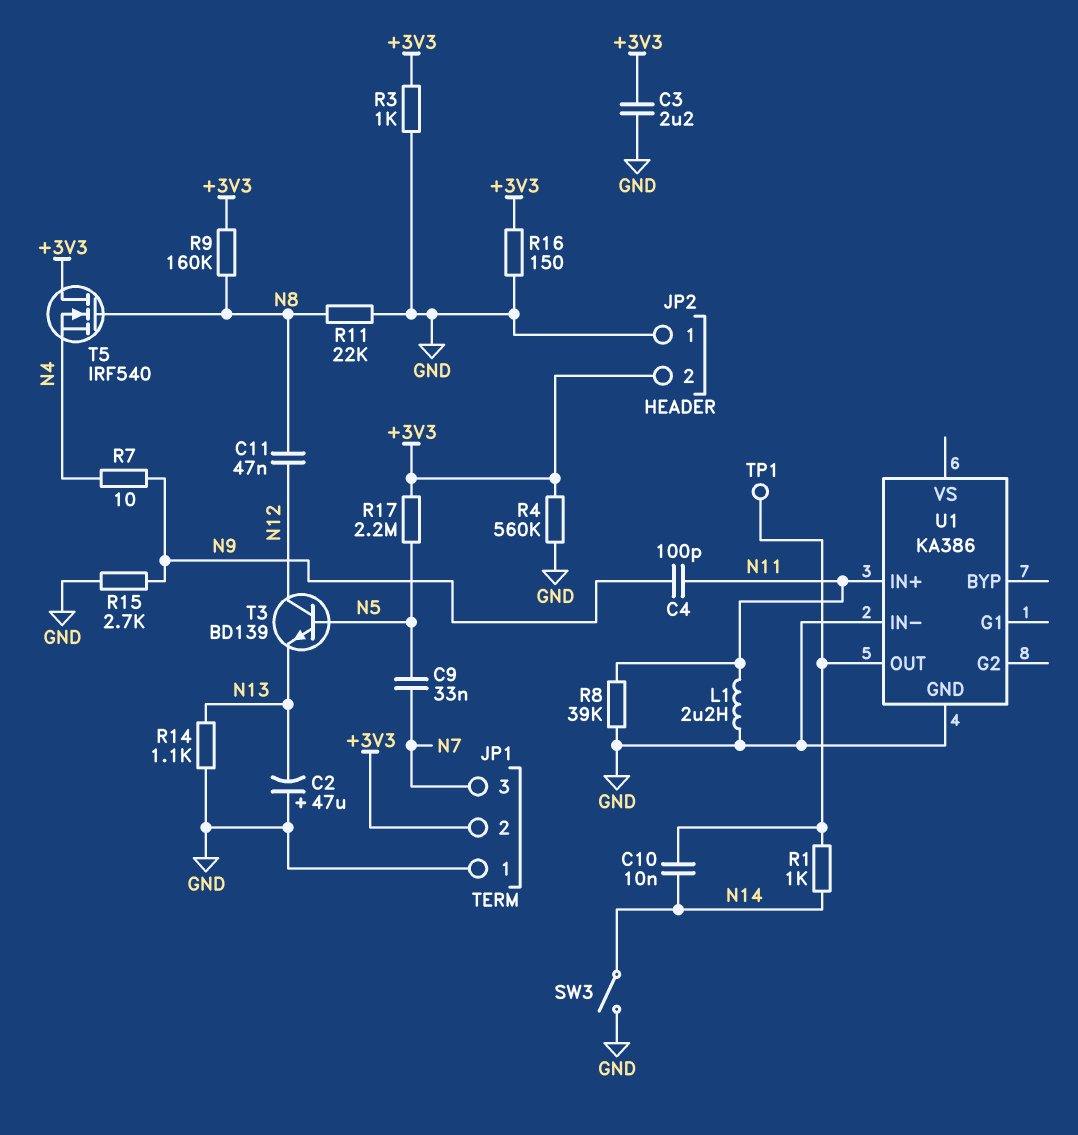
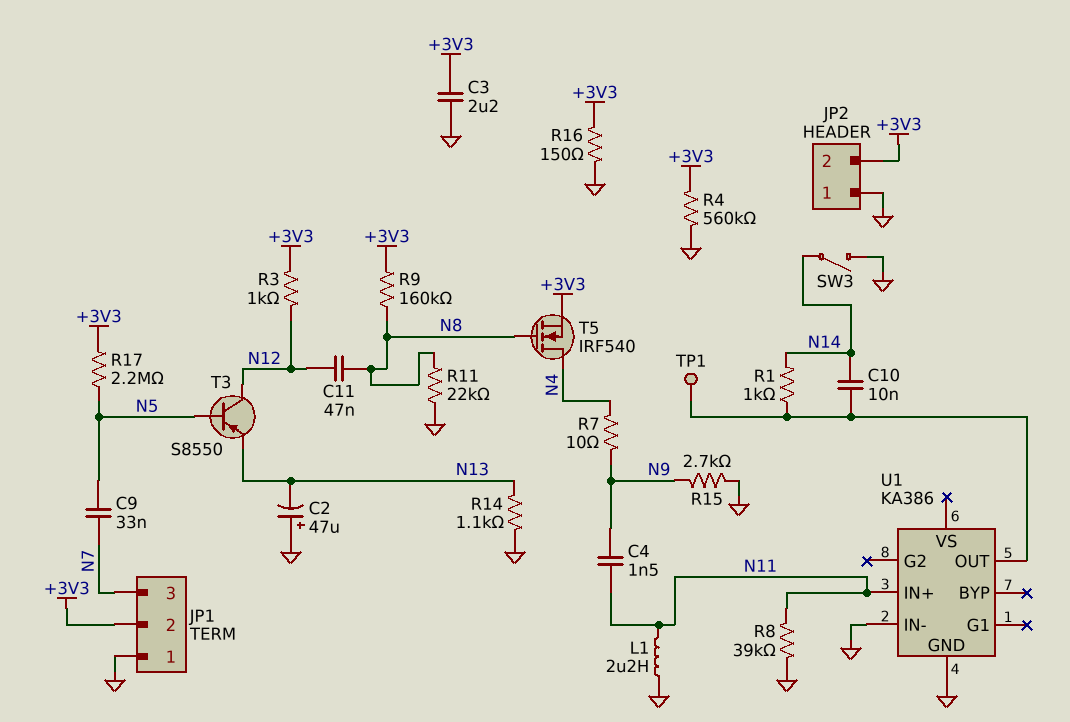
C4: 100pF (N9, N11) -> 1.5nF (N9, N11)
R3: 1k (+3V3, GND) -> 1k (+3V3, N12)
T3: NPN BD139 (B N5, C N12, E N13) -> PNP S8550 (B N5, C N12, E N13)
T5: NMOS IRF540 (G N8, D +3V3, S N4) -> NMOS IRF540 (G N8, D N4, S +3V3)

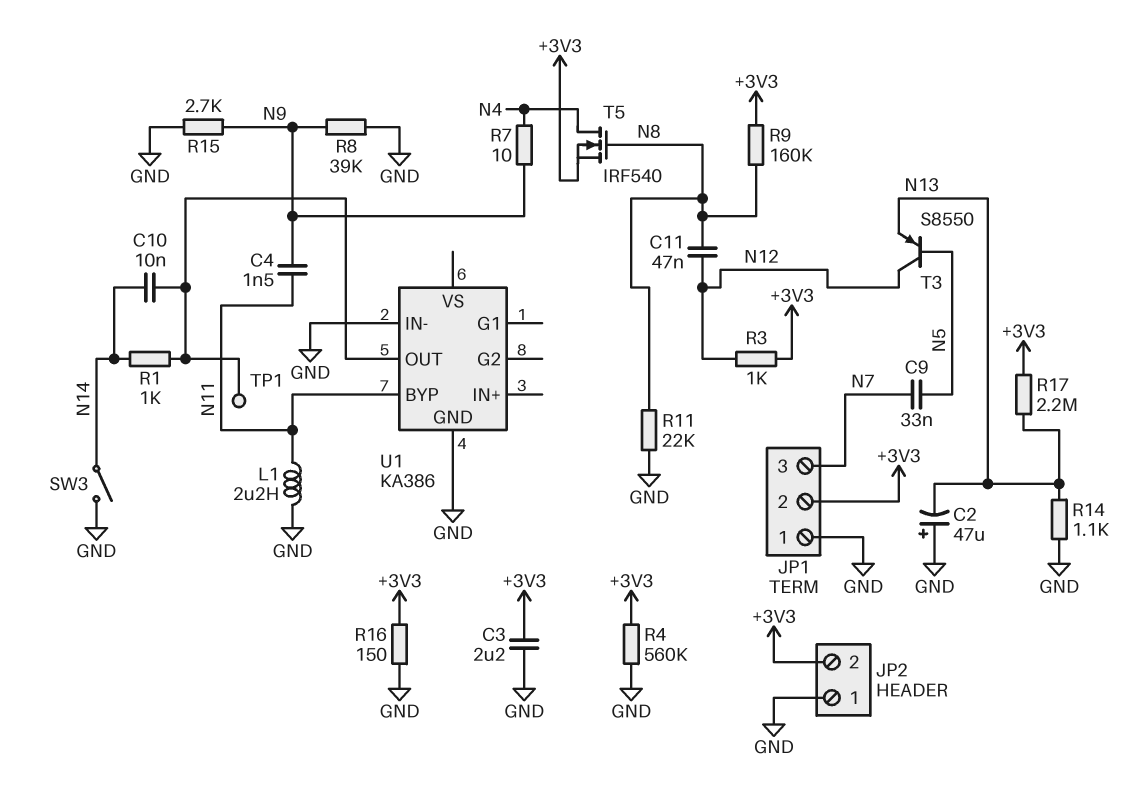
R8: 39k (GND, N11) -> 39k (GND, N9)
R17: 2.2M (+3V3, N5) -> 2.2M (+3V3, N13)
U1 pin BYP: none -> N11
U1 pin IN+: N11 -> none

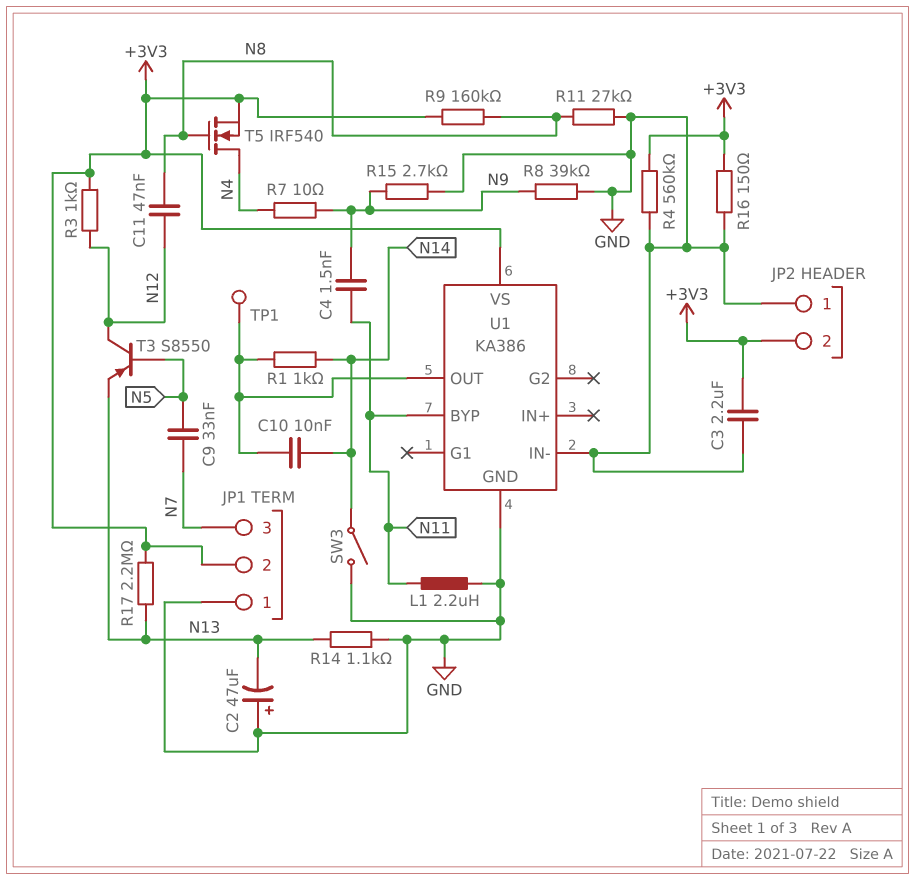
R11: 22k (GND, N8) -> 27k (GND, N8)
U1 pin VS: none -> +3V3

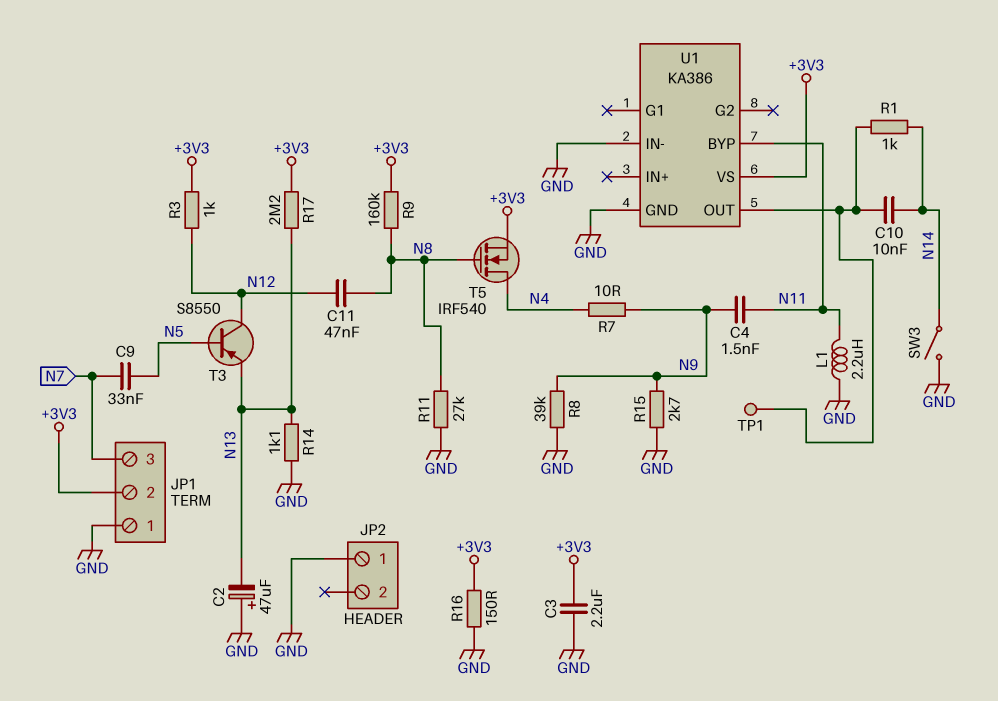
JP2 pin 2: +3V3 -> none
R4: 560k (+3V3, GND) -> none

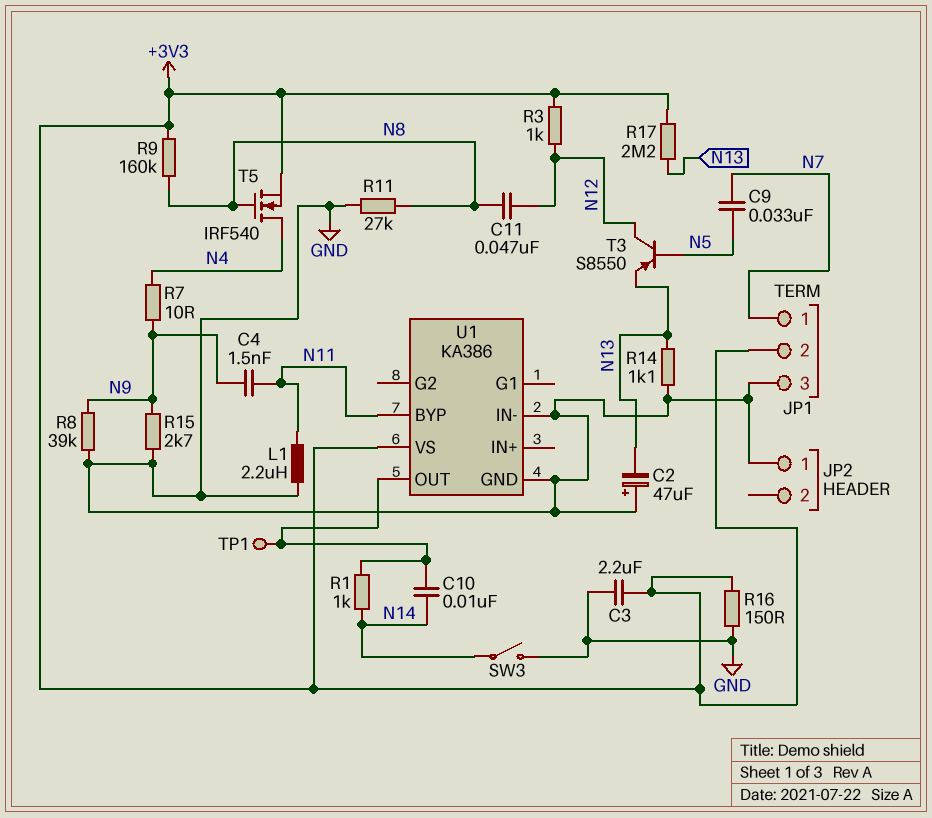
JP1 pin 1: GND -> N7
JP1 pin 3: N7 -> GND

